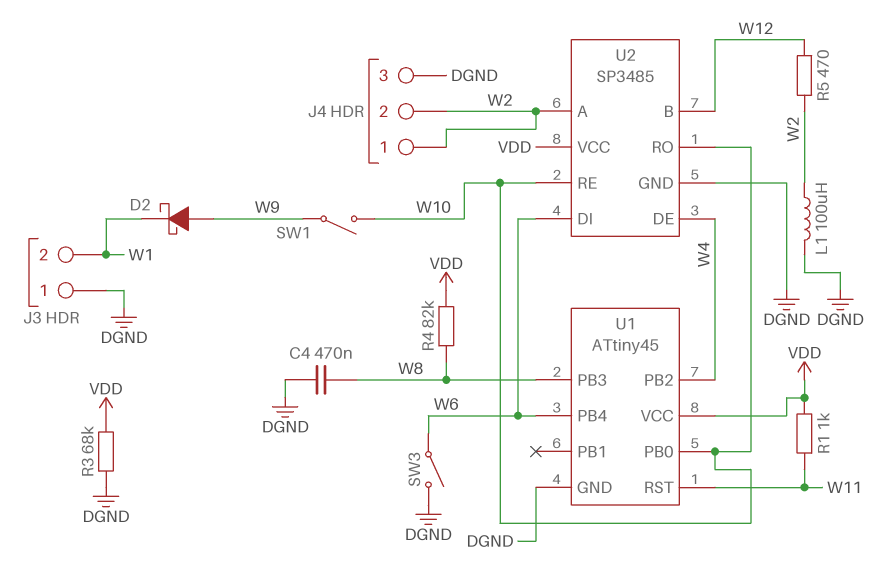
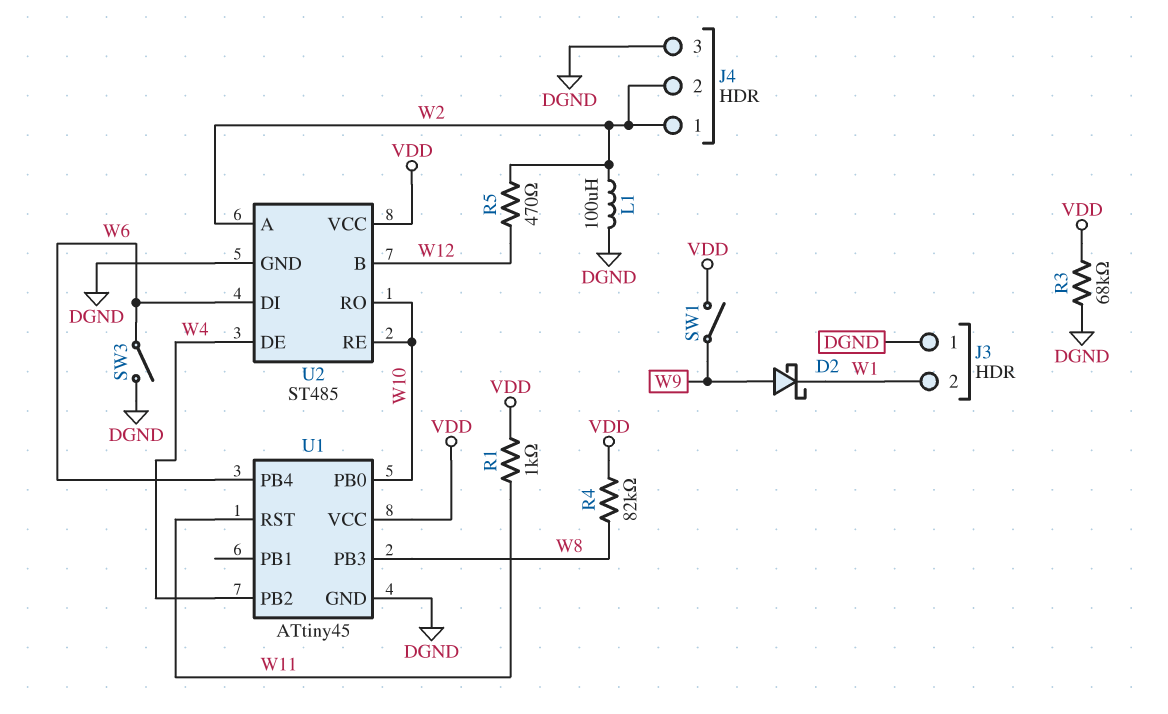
C4: 470nF (DGND, W8) -> none
SW1: switch (W9, W10) -> switch (VDD, W9)
U2: SP3485 -> ST485

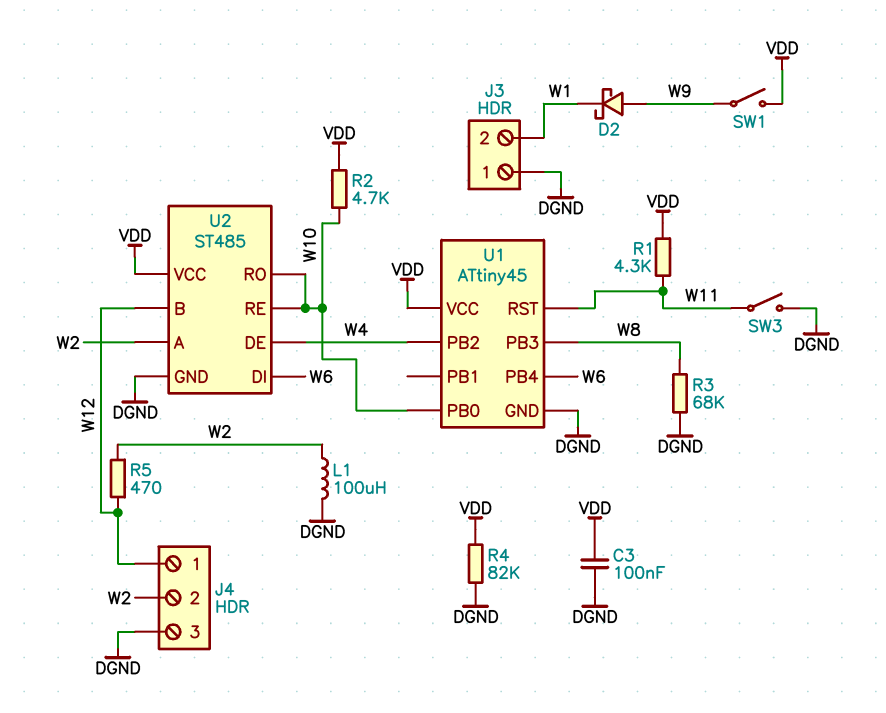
C3: none -> 100nF (DGND, VDD)
J4 pin 1: W2 -> W12
R1: 1k (VDD, W11) -> 4.3k (VDD, W11)
R2: none -> 4.7k (VDD, W10)
R3: 68k (DGND, VDD) -> 68k (DGND, W8)
R4: 82k (VDD, W8) -> 82k (DGND, VDD)
SW3: switch (DGND, W6) -> switch (DGND, W11)

